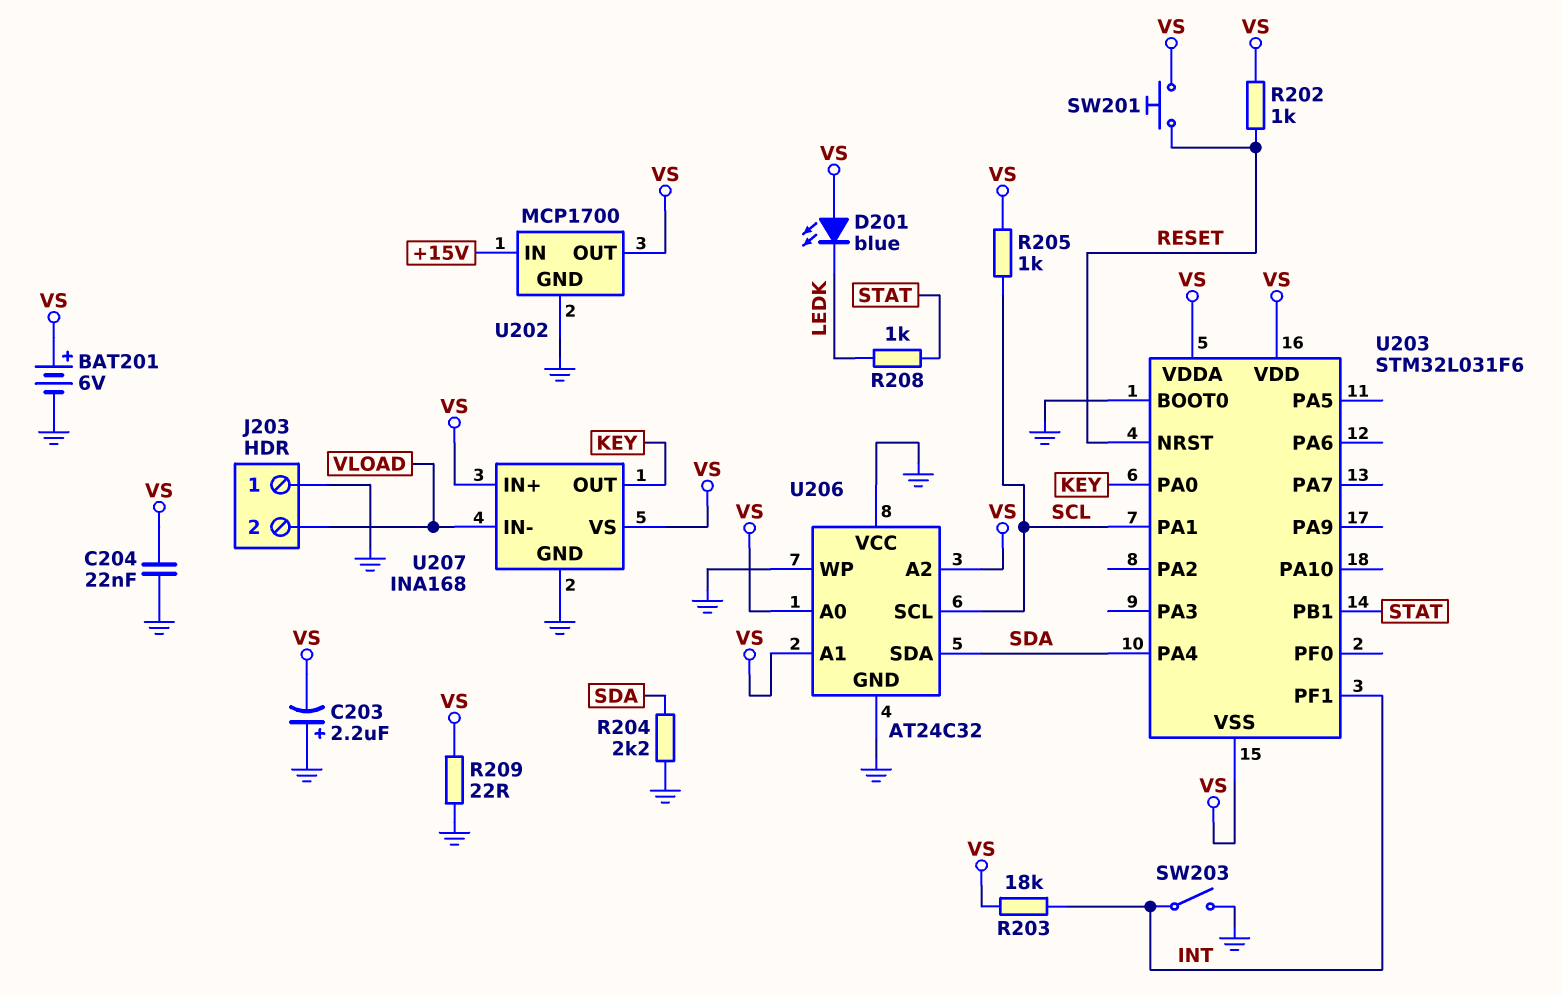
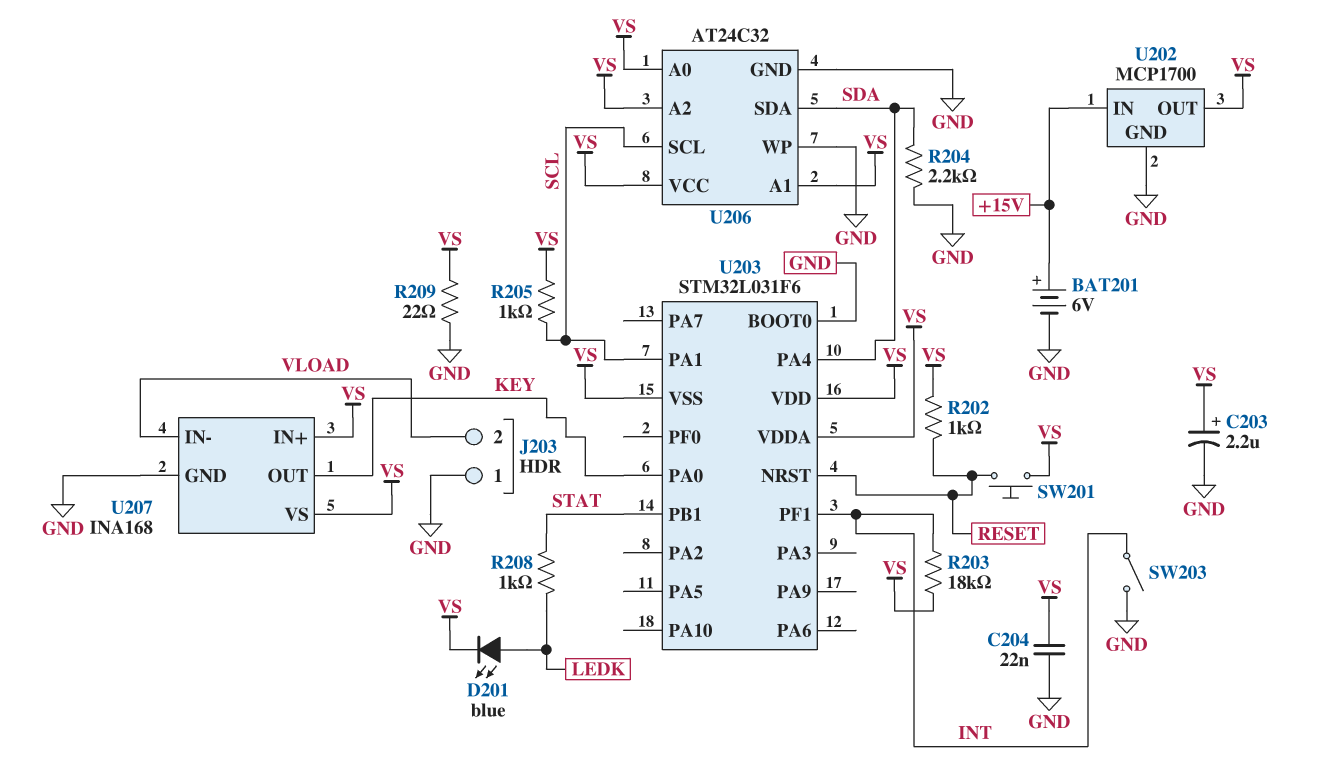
BAT201: 6V (plus VS, minus GND) -> 6V (plus +15V, minus GND)
C203: 2.2uF (plus GND, minus VS) -> 2.2uF (plus VS, minus GND)
D201: LED blue (A VS, K LEDK) -> LED blue (A LEDK, K VS)
U206 pin VCC: GND -> VS

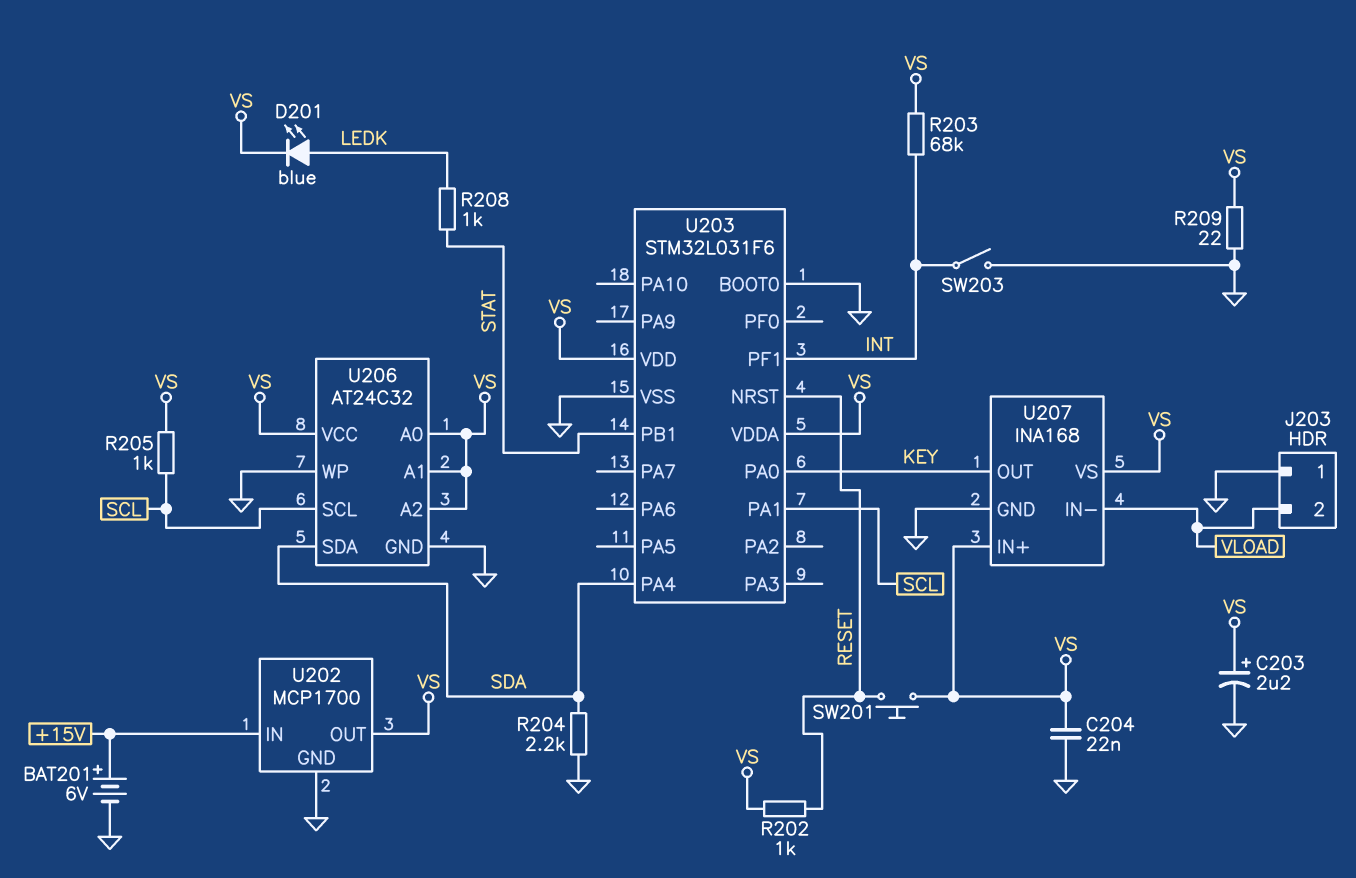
R203: 18k (INT, VS) -> 68k (INT, VS)
U203 pin VSS: VS -> GND

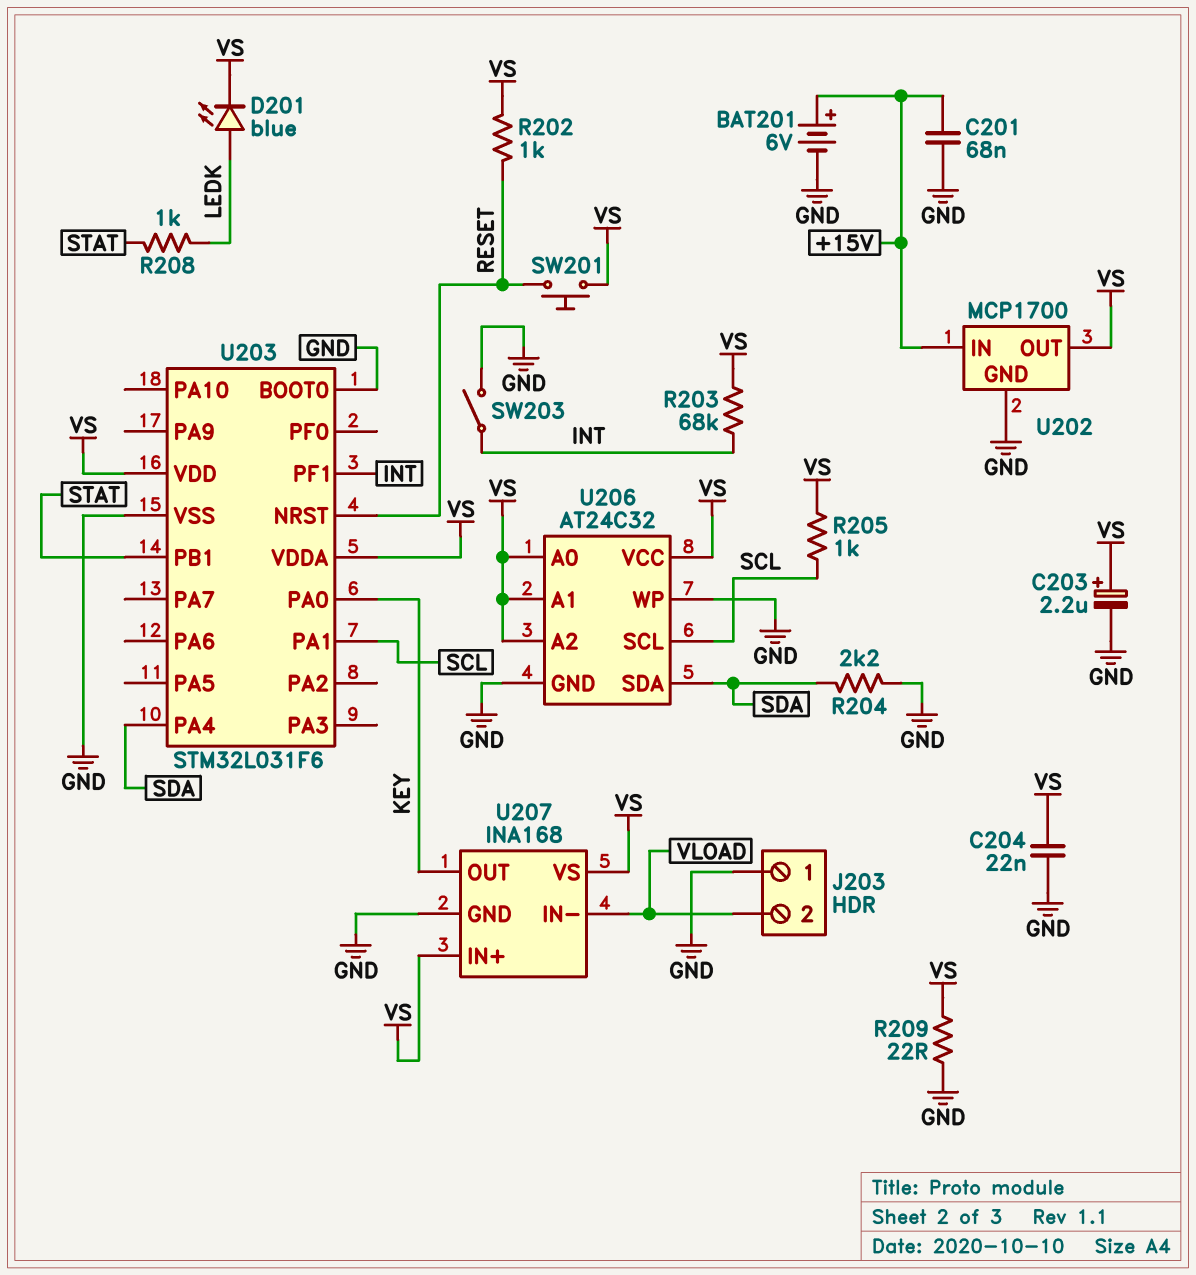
C201: none -> 68nF (+15V, GND)

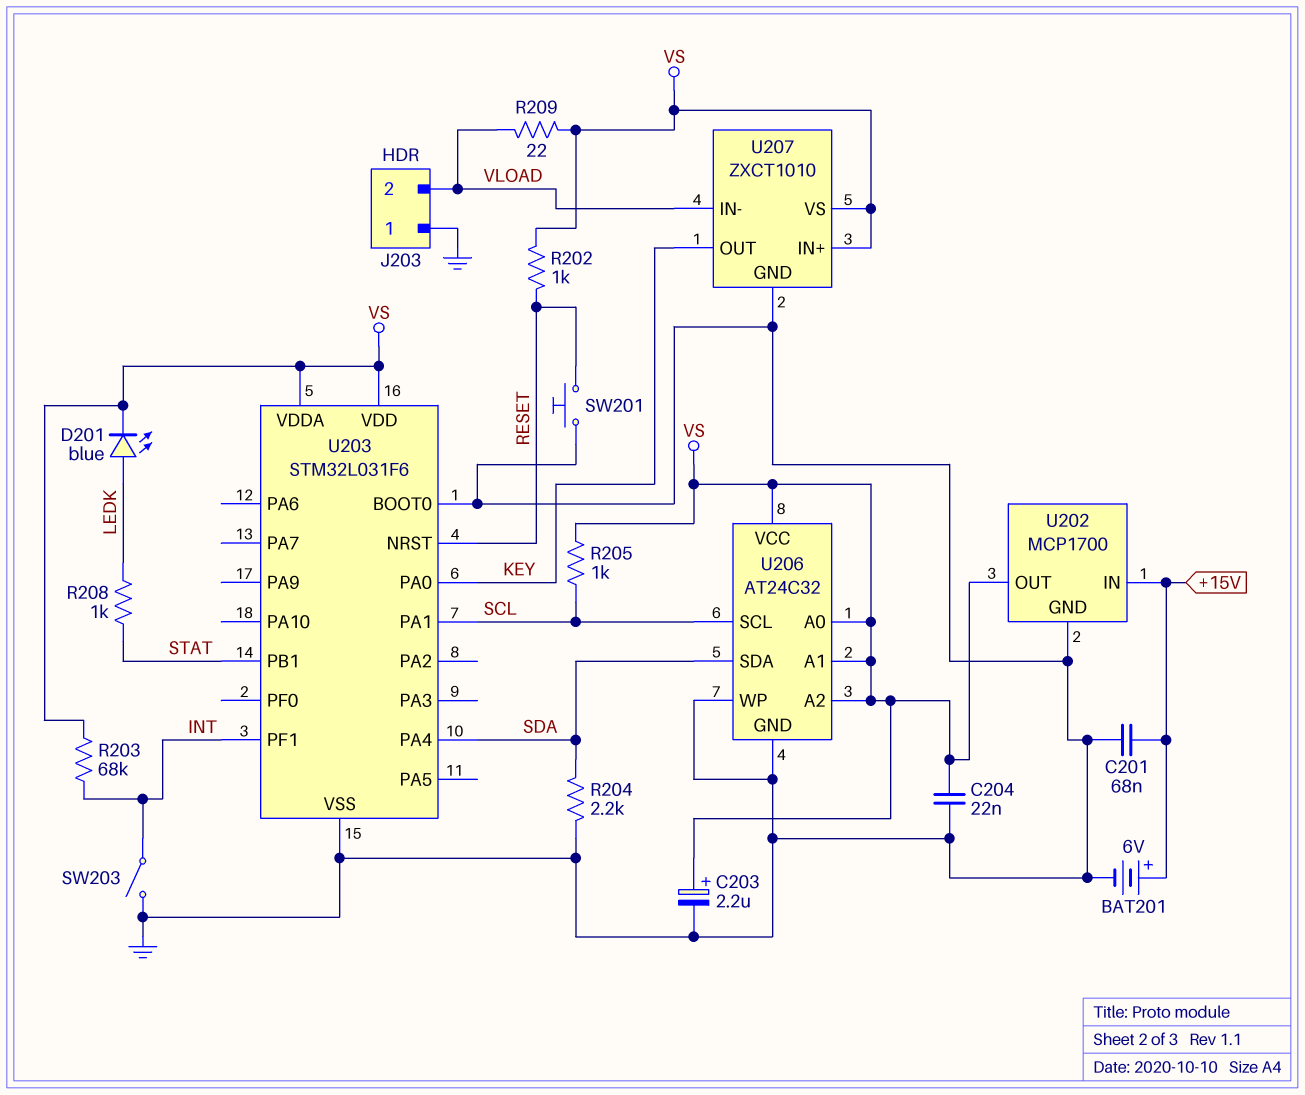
R209: 22 (GND, VS) -> 22 (VLOAD, VS)
SW201: button (RESET, VS) -> button (GND, RESET)
U207: INA168 -> ZXCT1010

